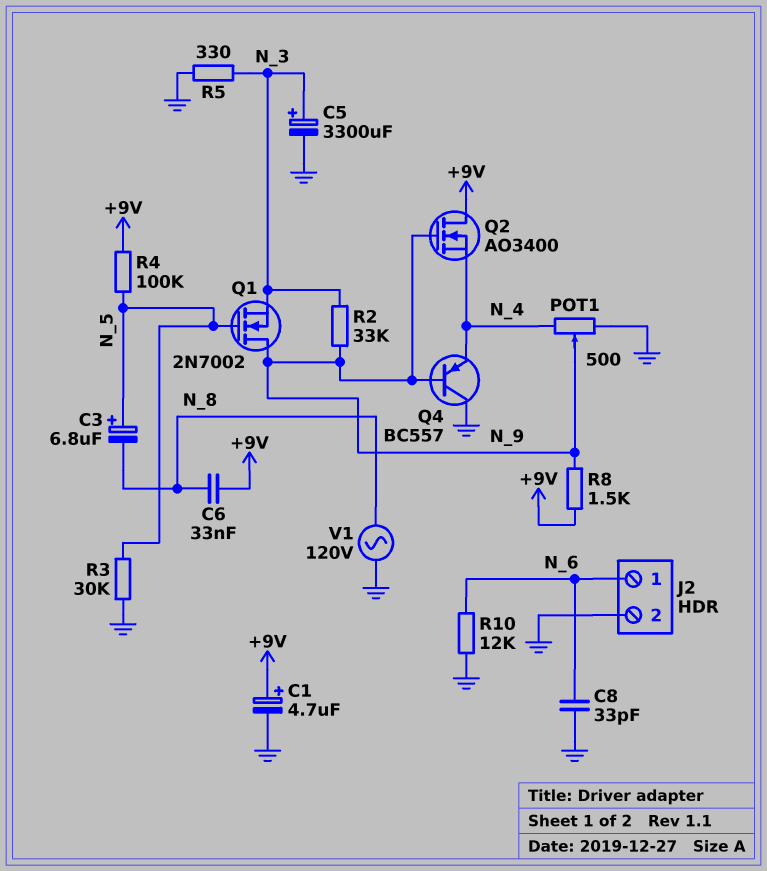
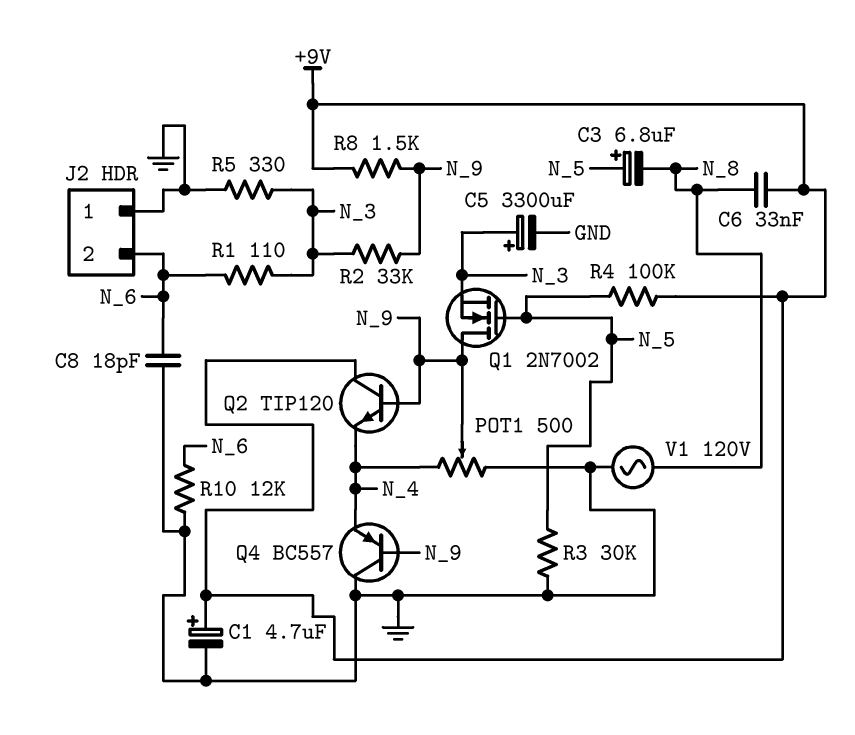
C8: 33pF (GND, N_6) -> 18pF (GND, N_6)
J2 pin 1: N_6 -> GND
J2 pin 2: GND -> N_6
Q2: NMOS AO3400 (G N_9, D +9V, S N_4) -> NPN TIP120 (B N_9, C +9V, E N_4)
R1: none -> 110 (N_3, N_6)

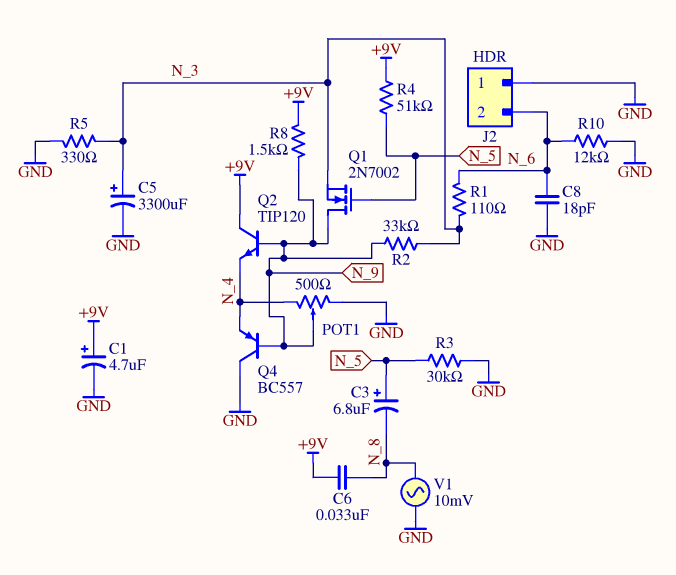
R4: 100k (+9V, N_5) -> 51k (+9V, N_5)
V1: AC 120V (GND, N_8) -> AC 10mV (GND, N_8)

